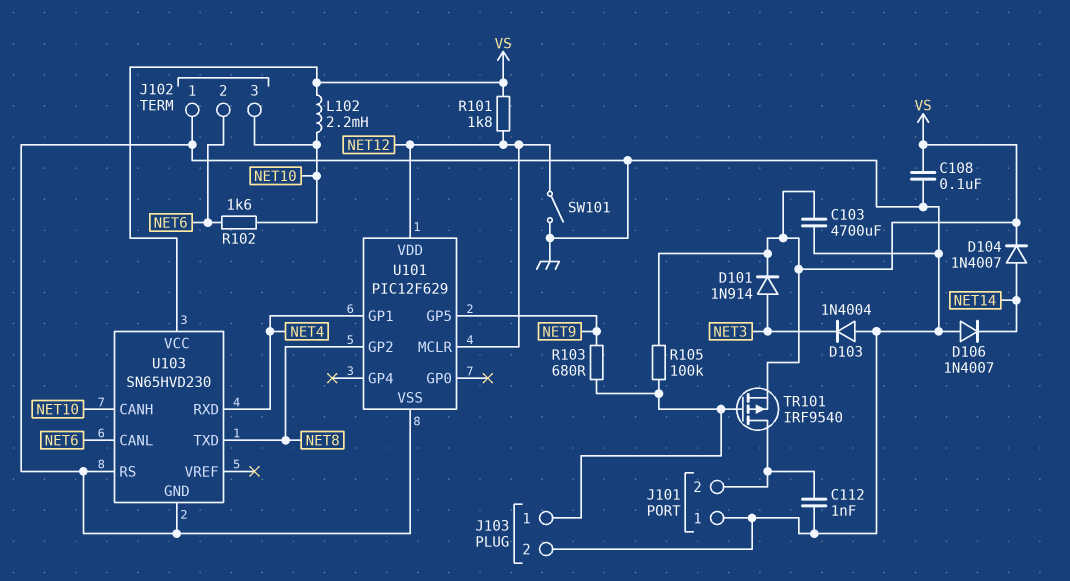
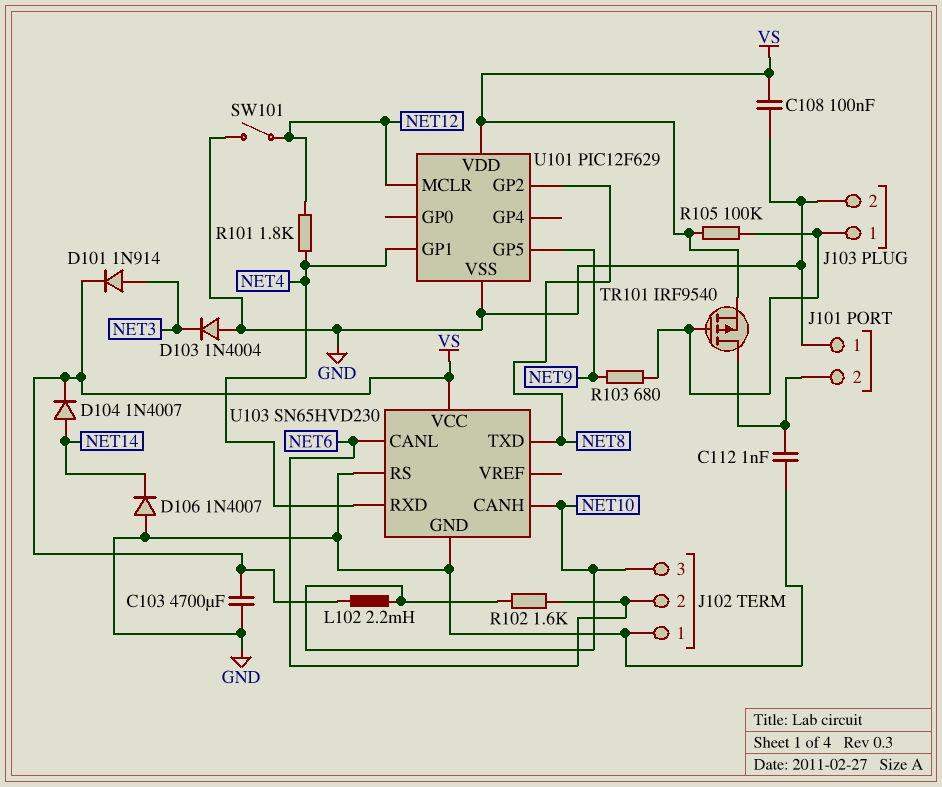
R101: 1.8k (NET12, VS) -> 1.8k (NET4, NET12)
U101 pin VDD: NET12 -> VS

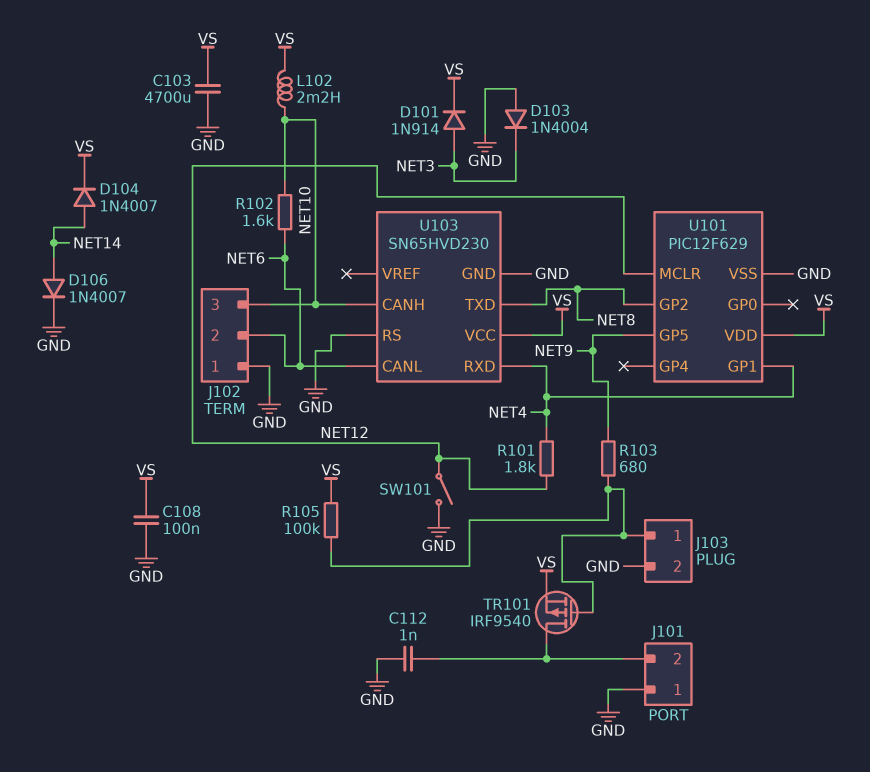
D106: diode 1N4007 (A GND, K NET14) -> diode 1N4007 (A NET14, K GND)

